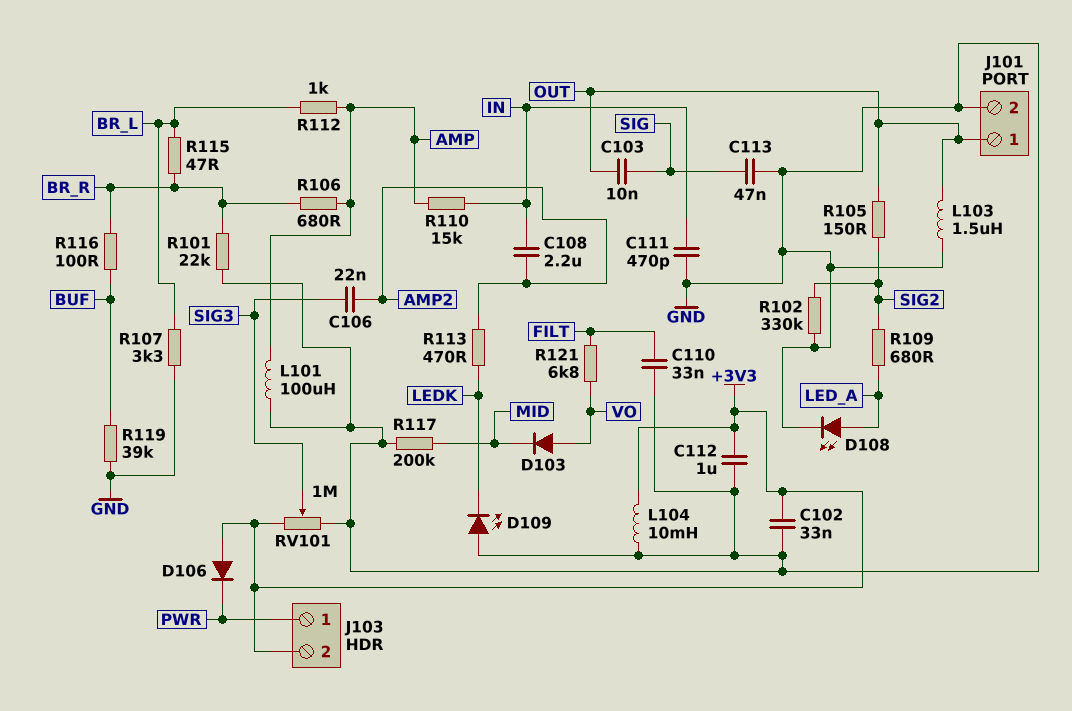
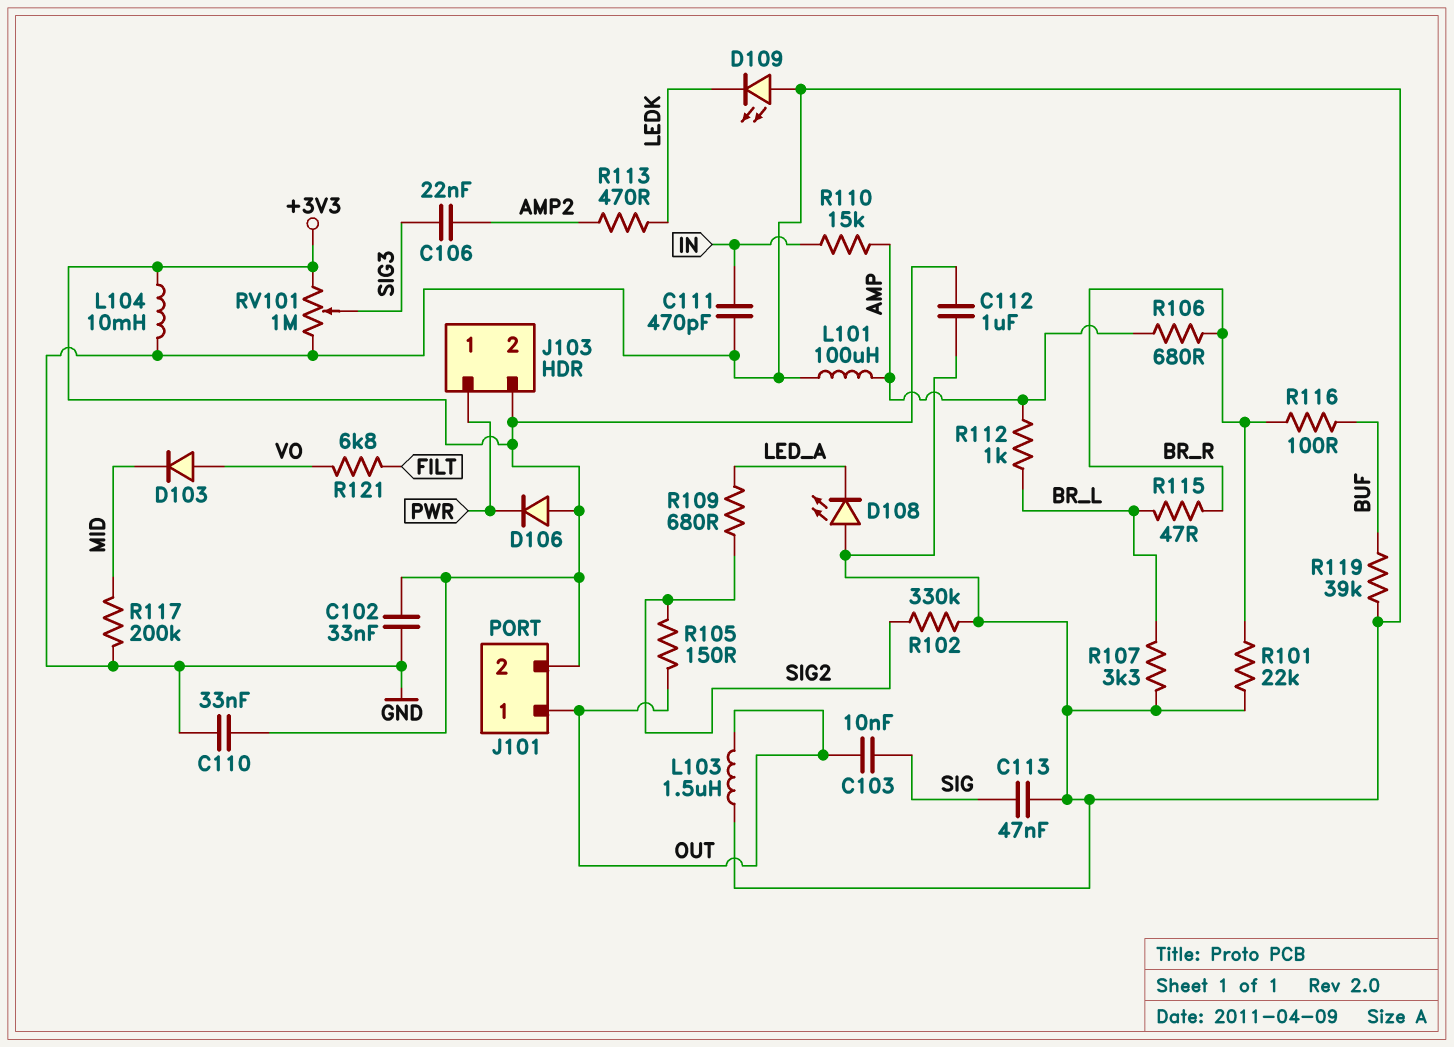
C108: 2.2uF (AMP2, IN) -> none
C110: 33nF (FILT, GND) -> 33nF (+3V3, GND)
D108: LED (A LED_A, K GND) -> LED (A GND, K LED_A)
J101 pin 2: GND -> +3V3

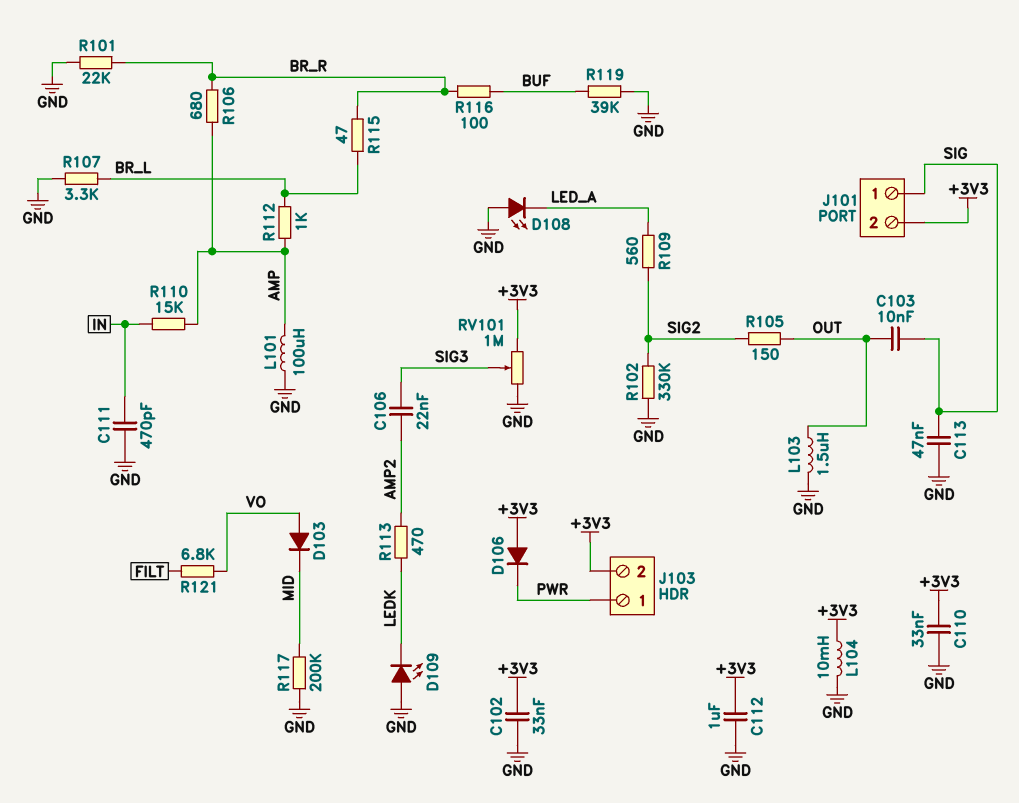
J101 pin 1: OUT -> SIG
R109: 680 (LED_A, SIG2) -> 560 (LED_A, SIG2)

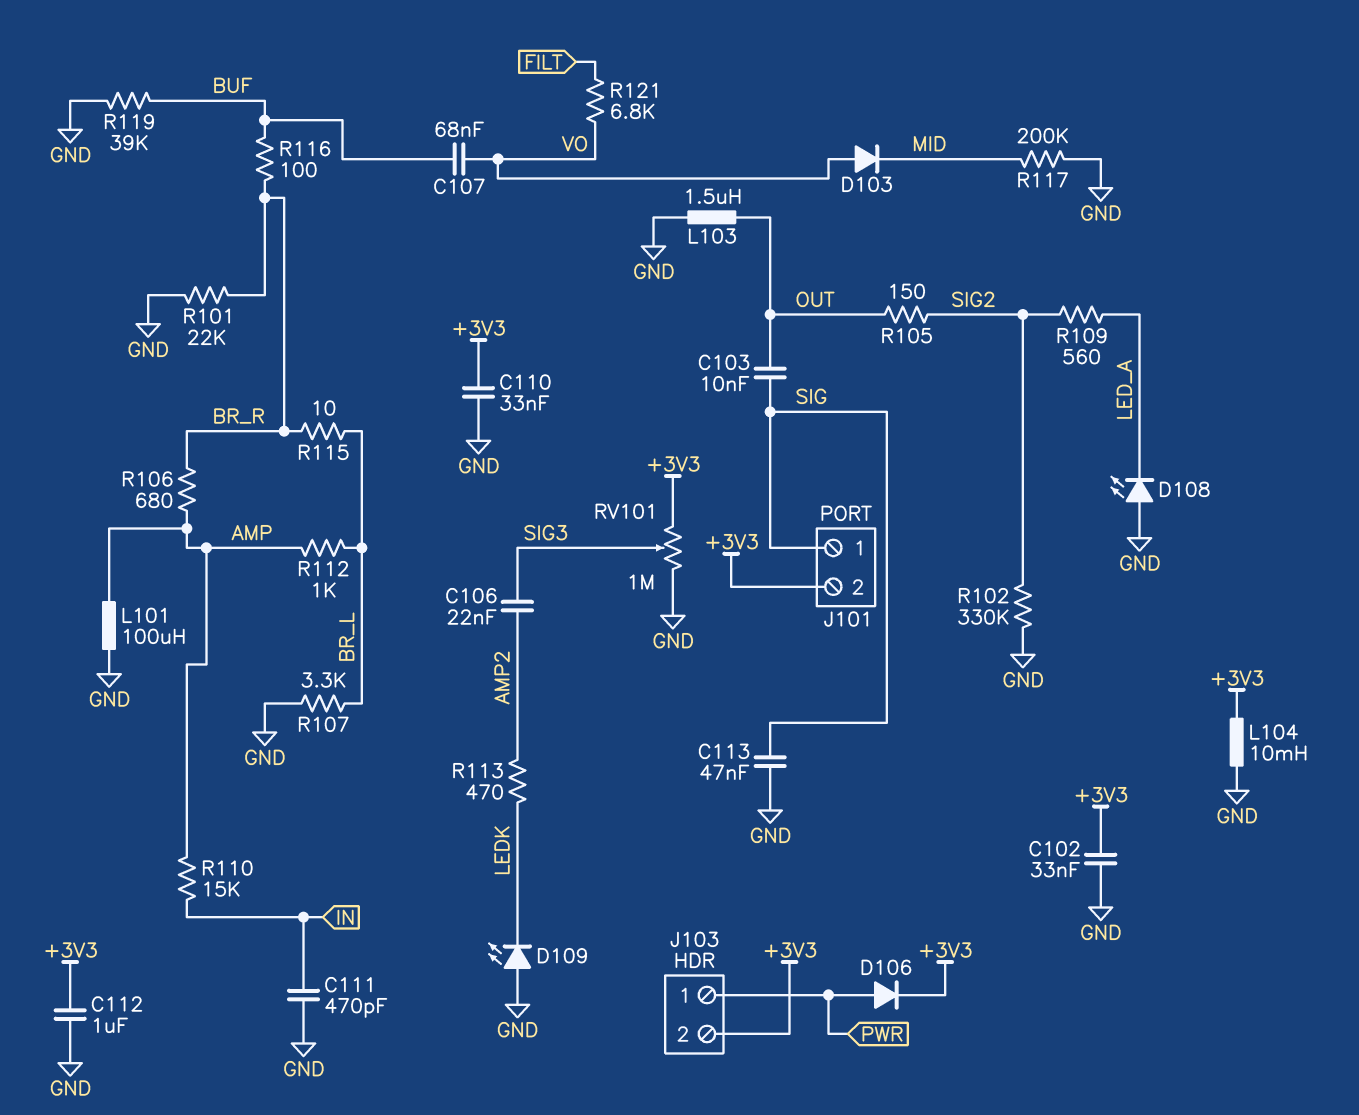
C107: none -> 68nF (BUF, VO)
D106: diode (A +3V3, K PWR) -> diode (A PWR, K +3V3)
R115: 47 (BR_L, BR_R) -> 10 (BR_L, BR_R)

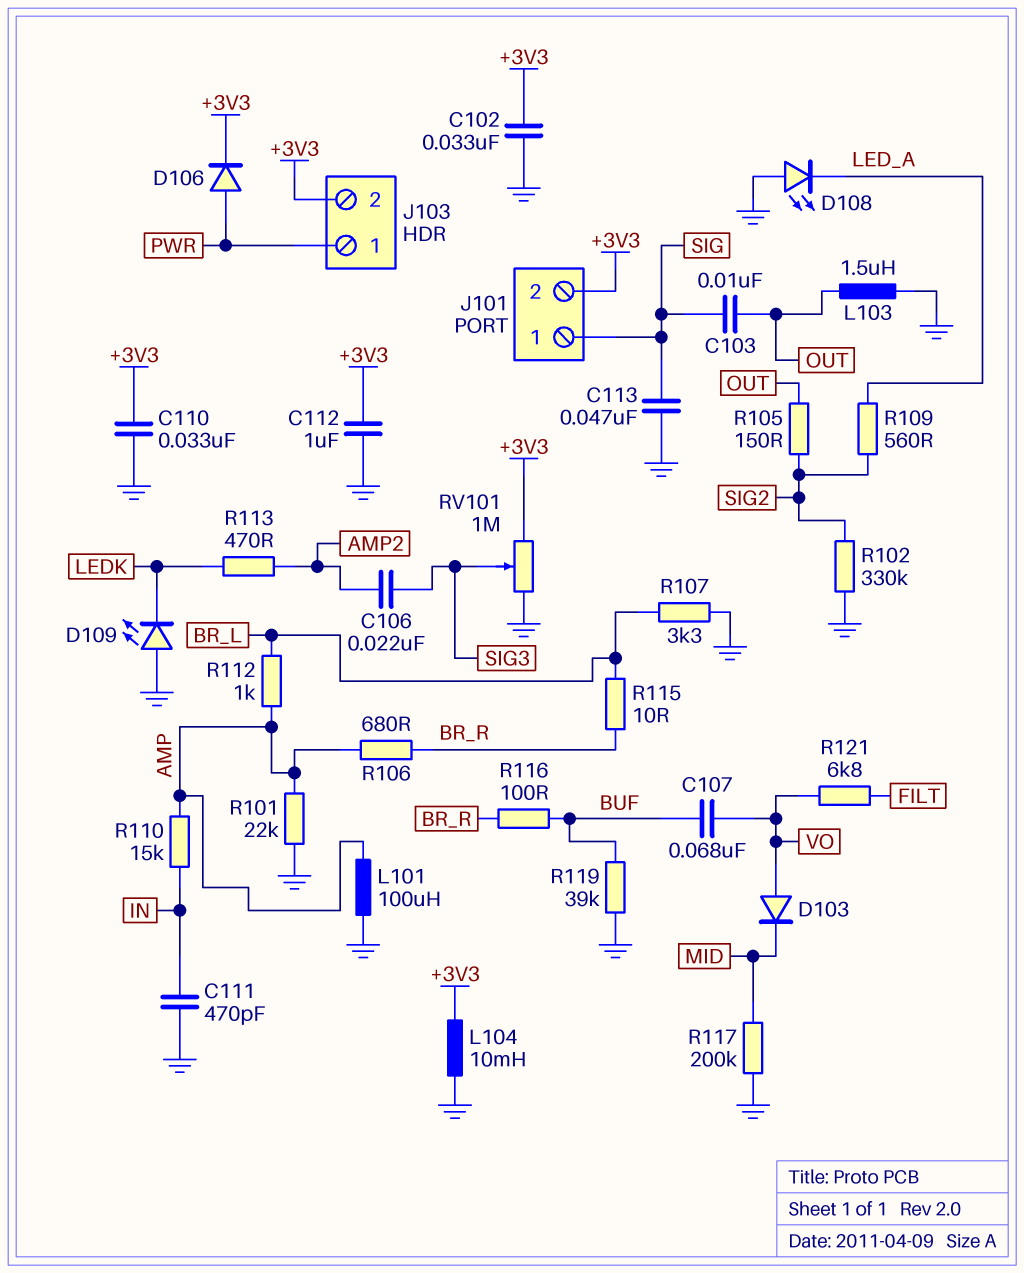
R101: 22k (BR_R, GND) -> 22k (AMP, GND)

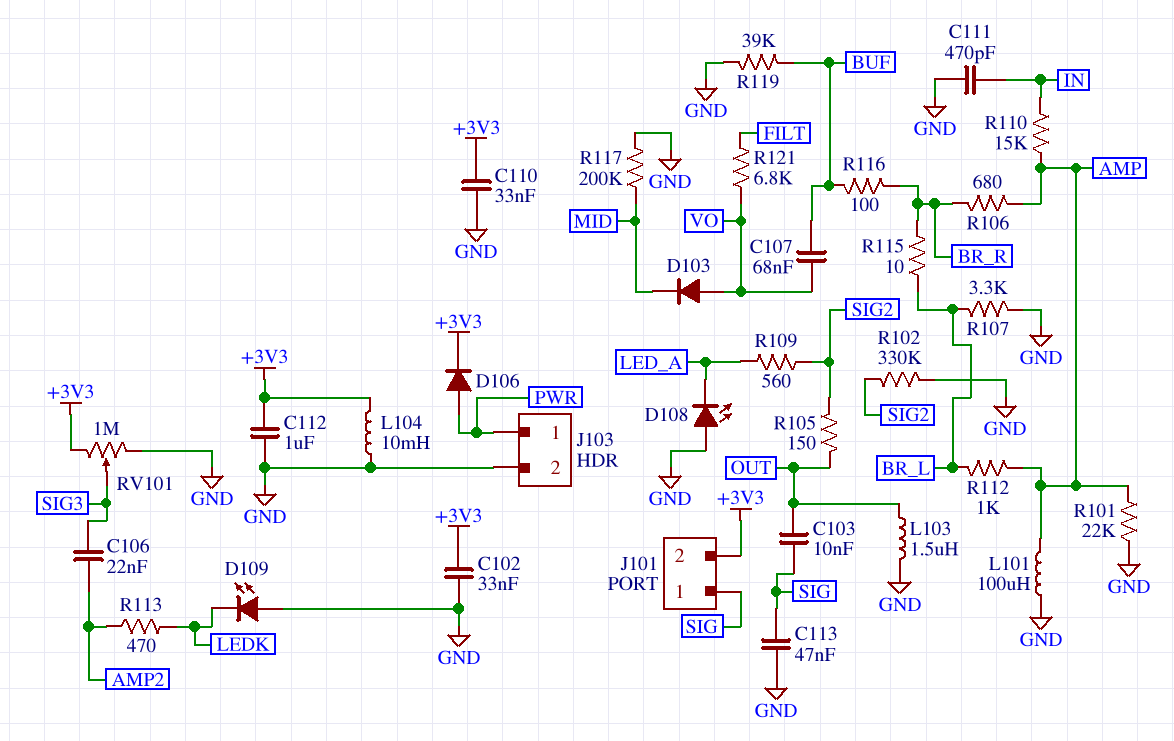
J103 pin 2: +3V3 -> GND

